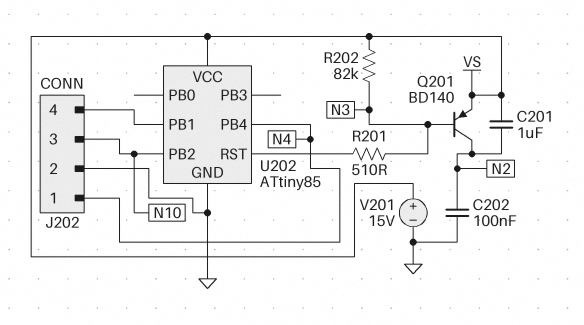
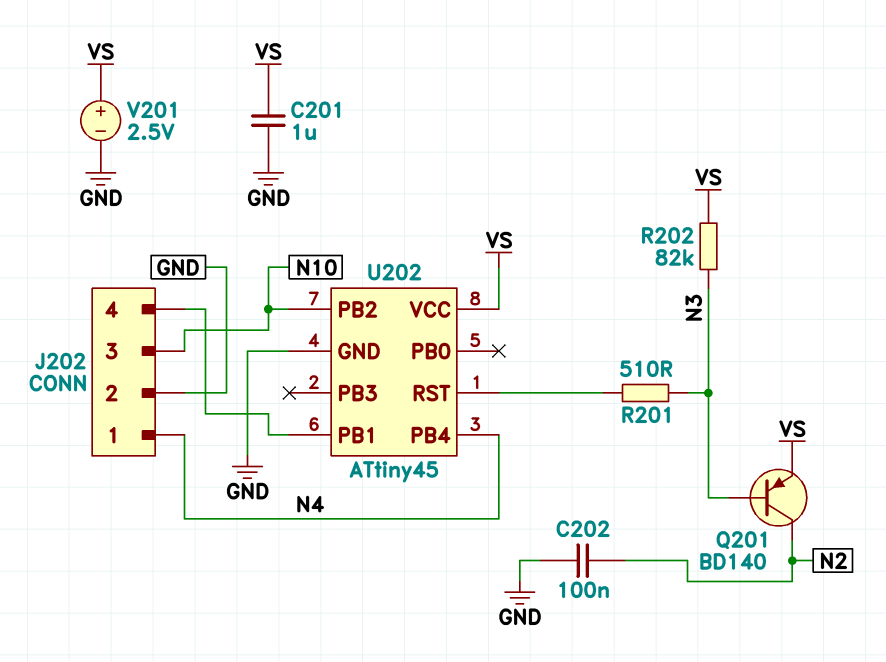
C201: 1uF (N2, VS) -> 1uF (GND, VS)
U202: ATtiny85 -> ATtiny45
V201: 15V (plus VS, minus GND) -> 2.5V (plus VS, minus GND)

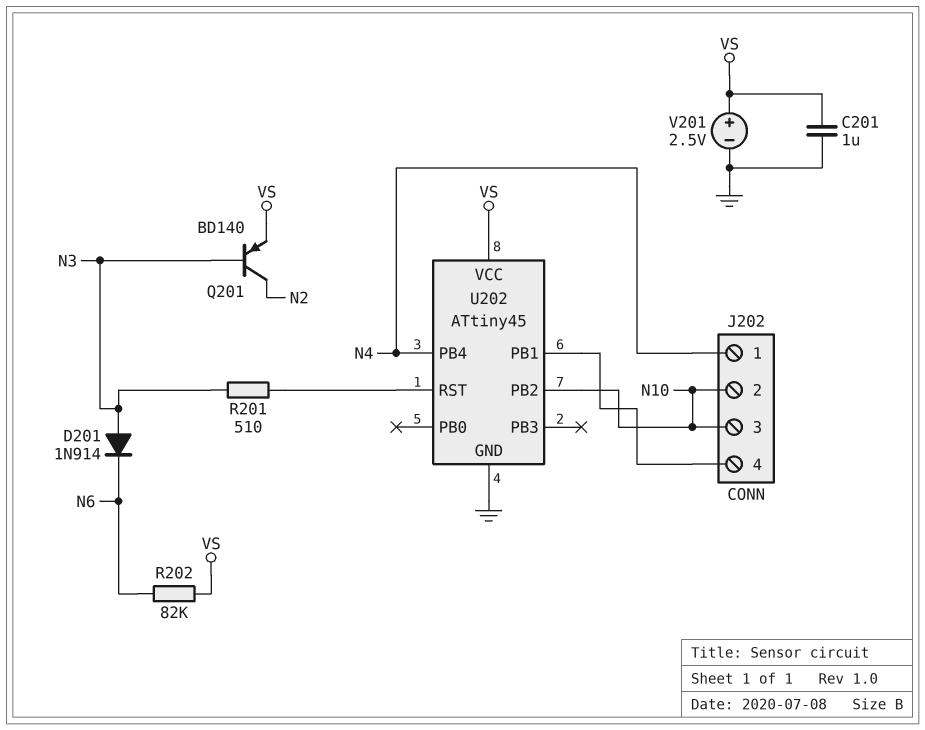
C202: 100nF (GND, N2) -> none
D201: none -> diode 1N914 (A N3, K N6)
J202 pin 2: GND -> N10
R202: 82k (N3, VS) -> 82k (N6, VS)

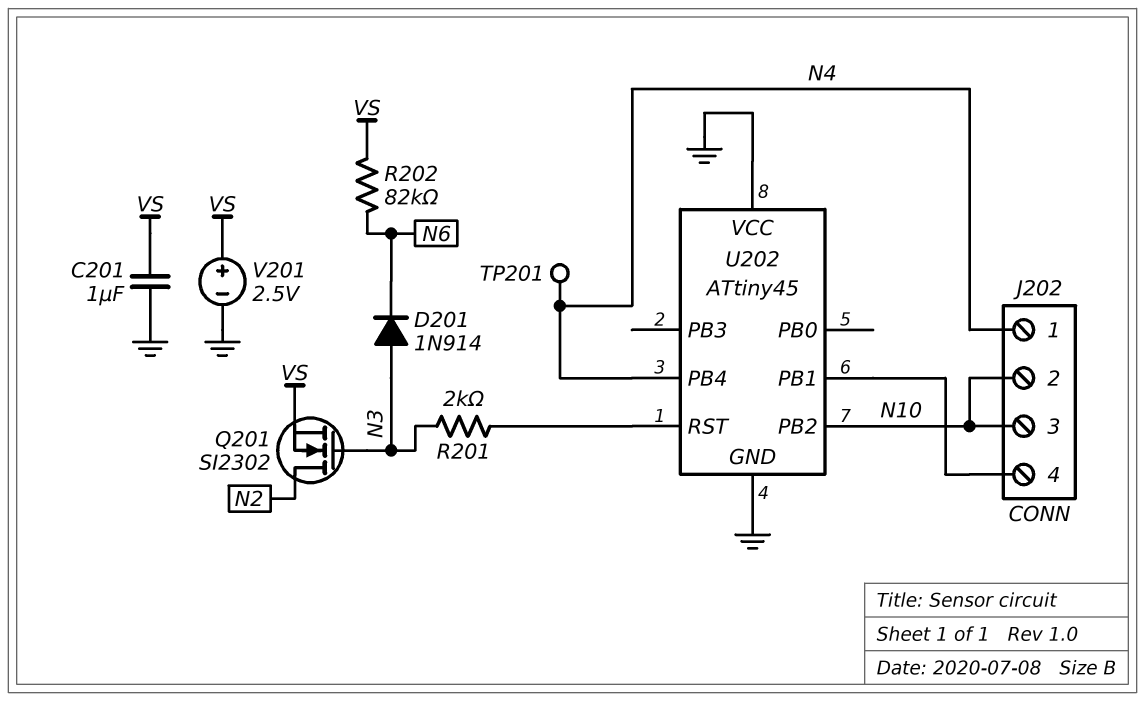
Q201: PNP BD140 (B N3, C N2, E VS) -> NMOS SI2302 (G N3, D N2, S VS)
R201: 510 (N3, U202/RST) -> 2k (N3, U202/RST)
TP201: none -> test point (N4)
U202 pin VCC: VS -> GND

